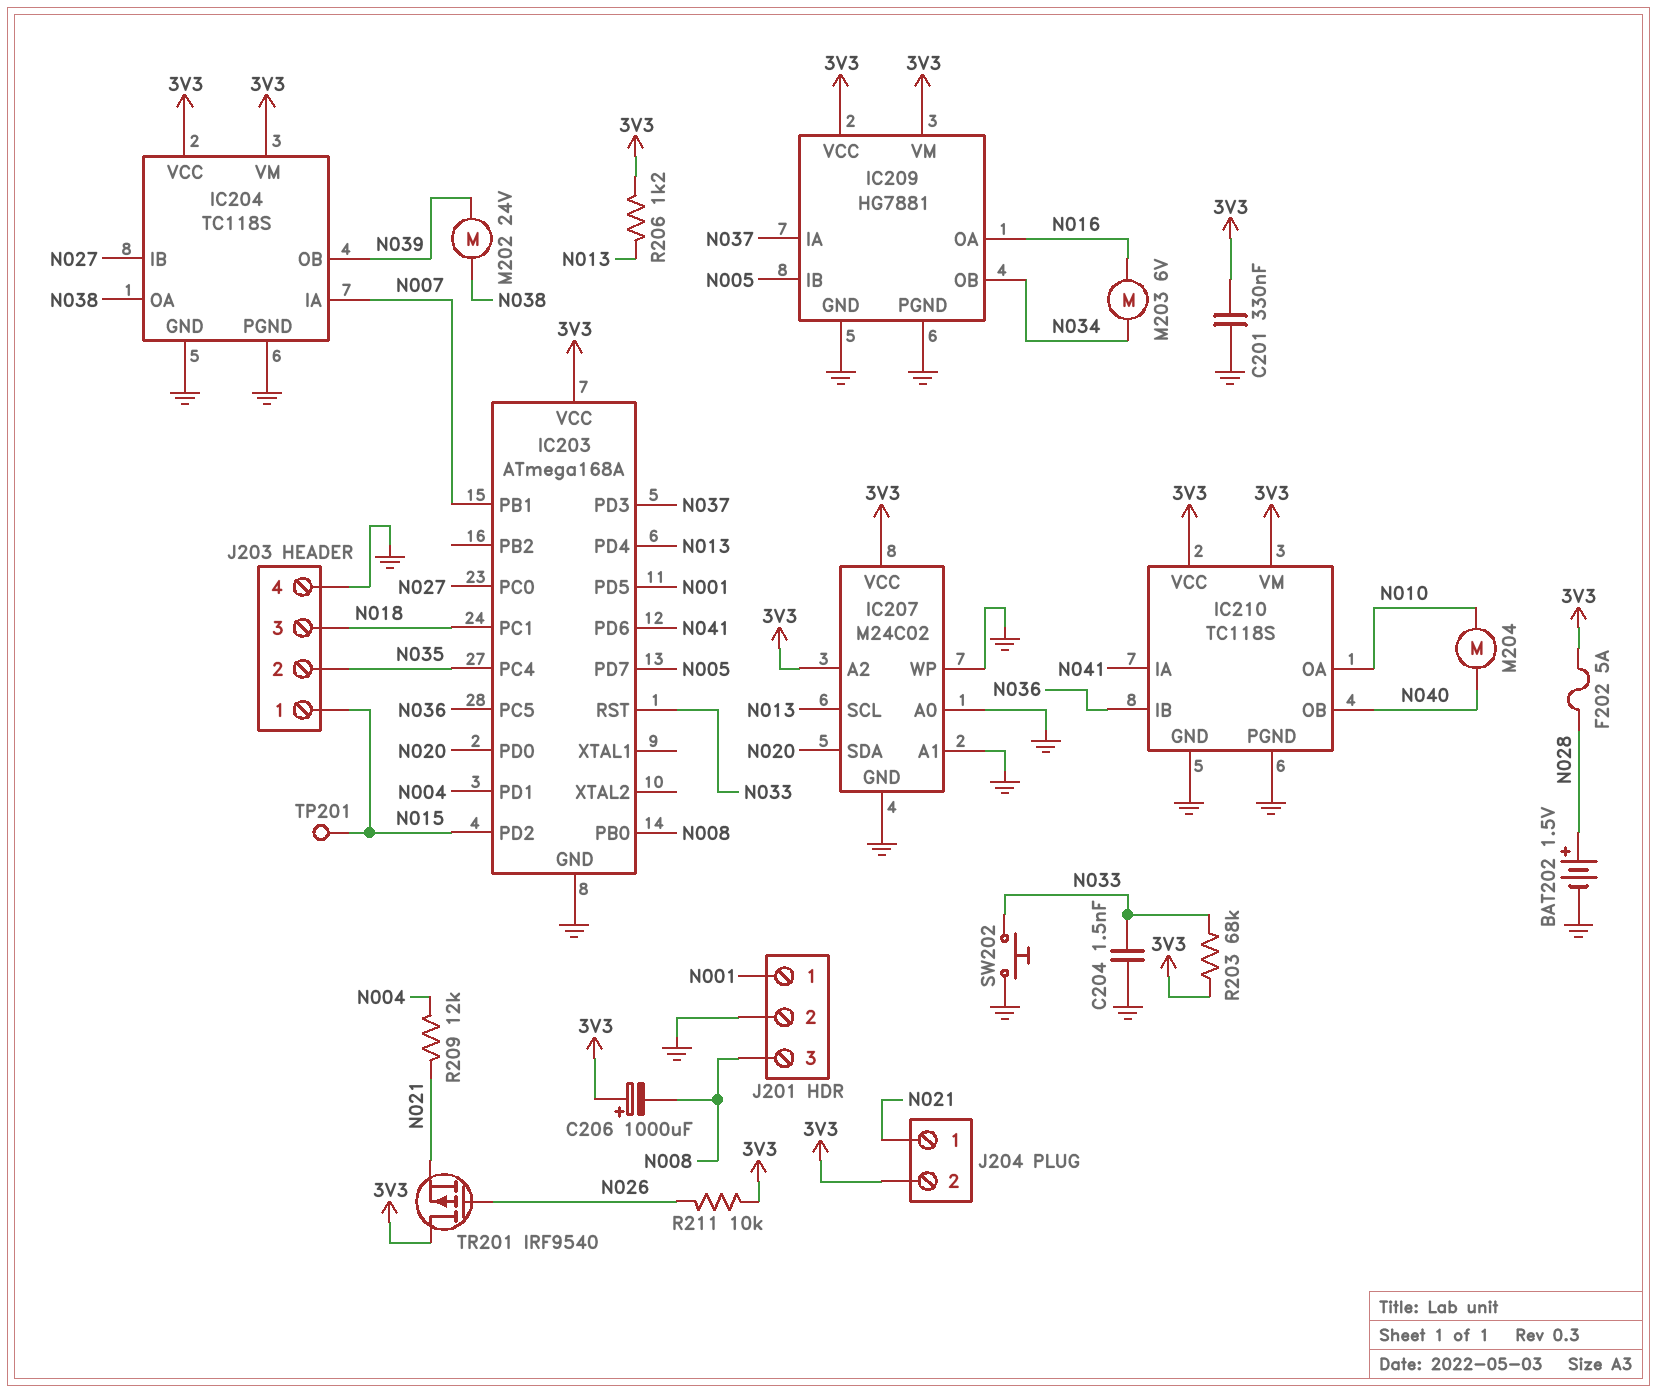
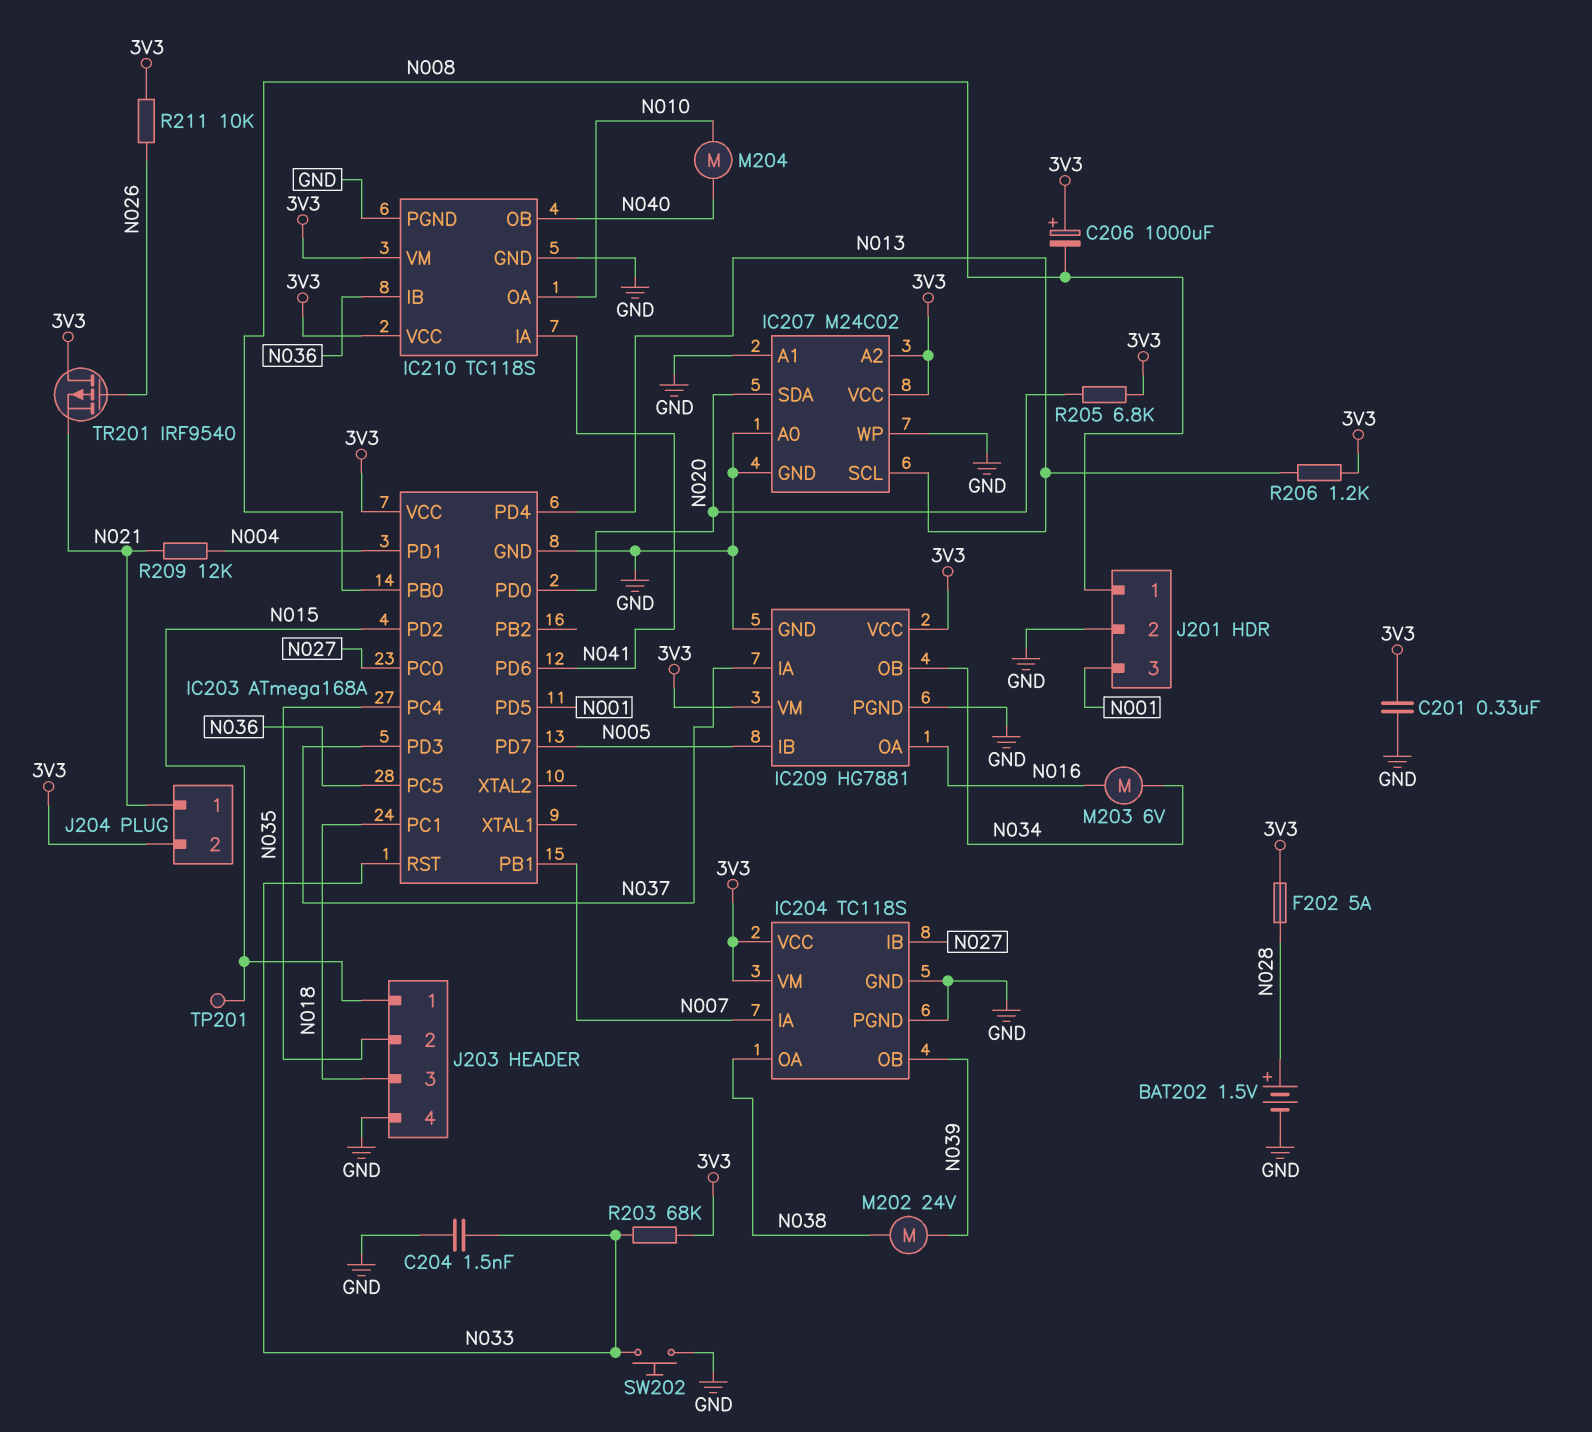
J201 pin 1: N001 -> N008
J201 pin 3: N008 -> N001
R205: none -> 6.8k (3V3, N020)

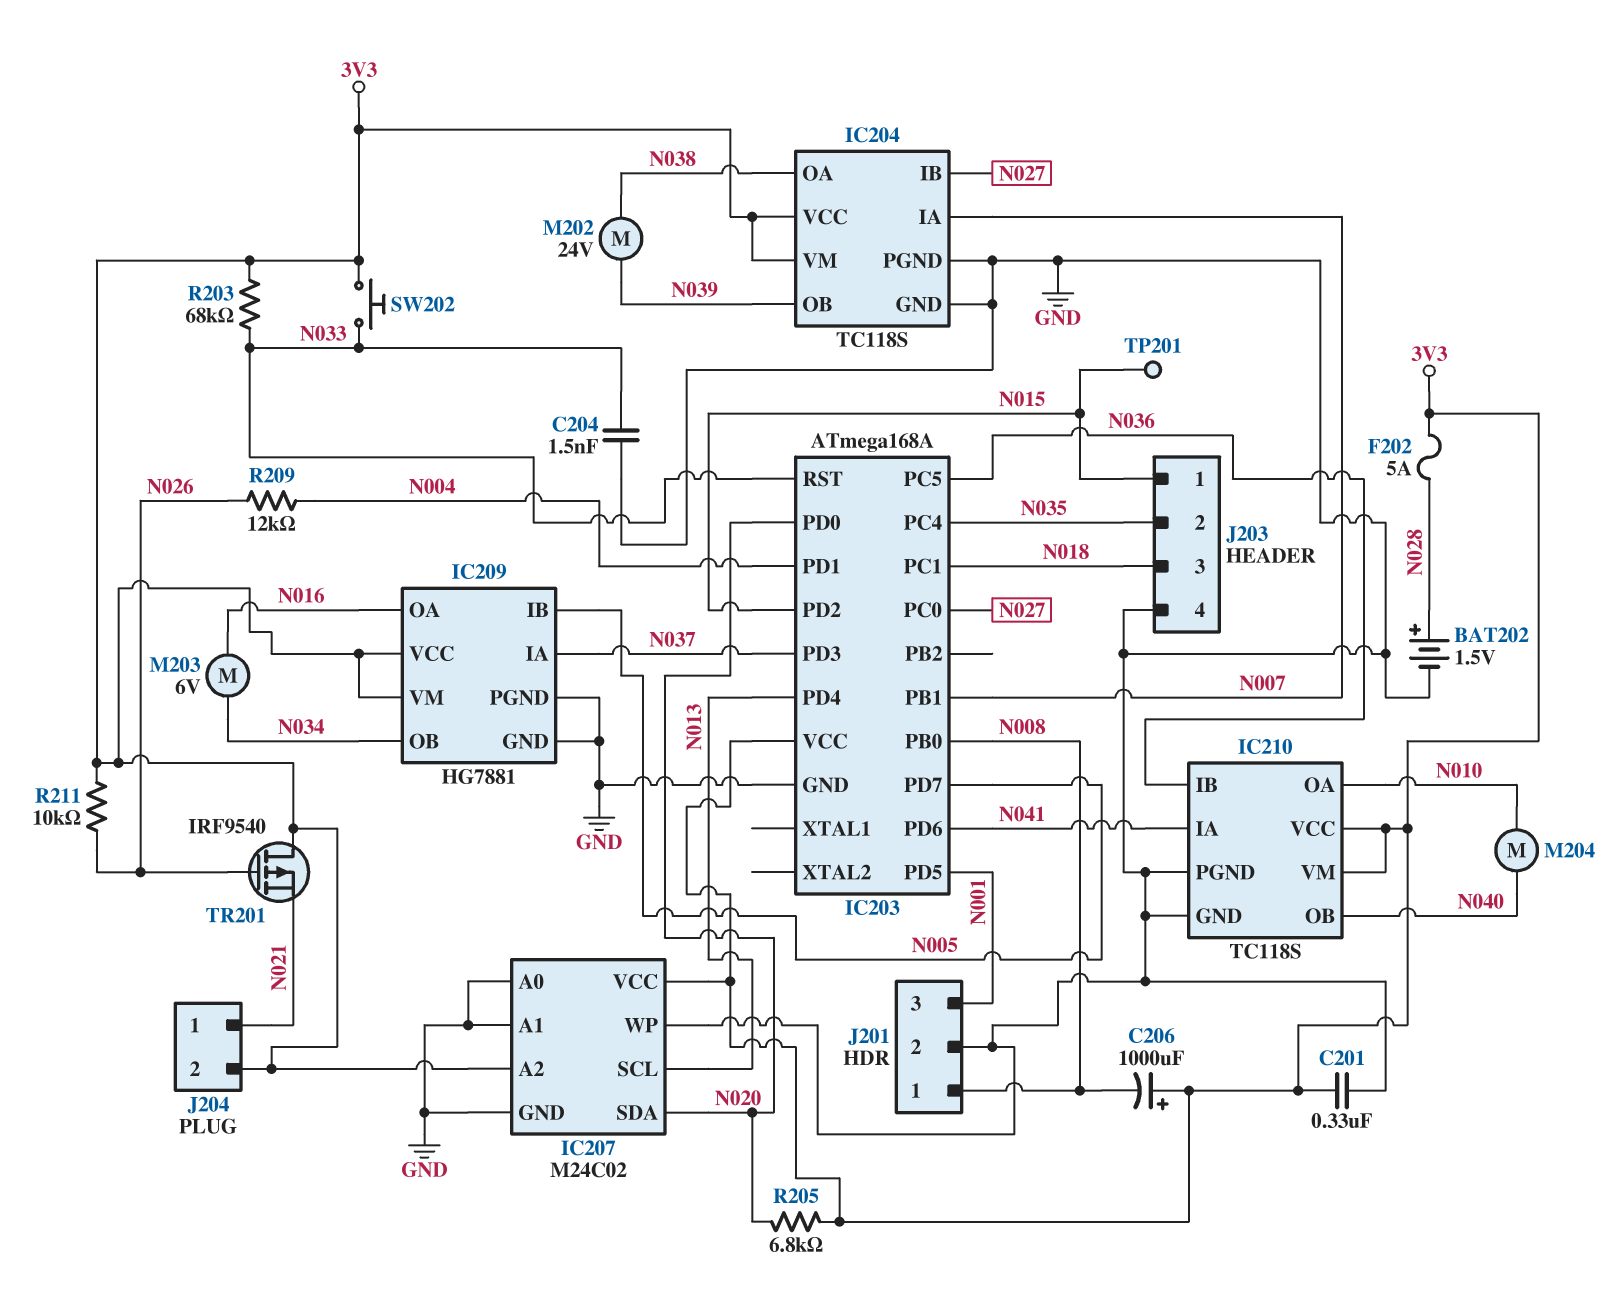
R206: 1.2k (3V3, N013) -> none
R209: 12k (N004, N021) -> 12k (N004, N026)
SW202: button (GND, N033) -> button (3V3, N033)

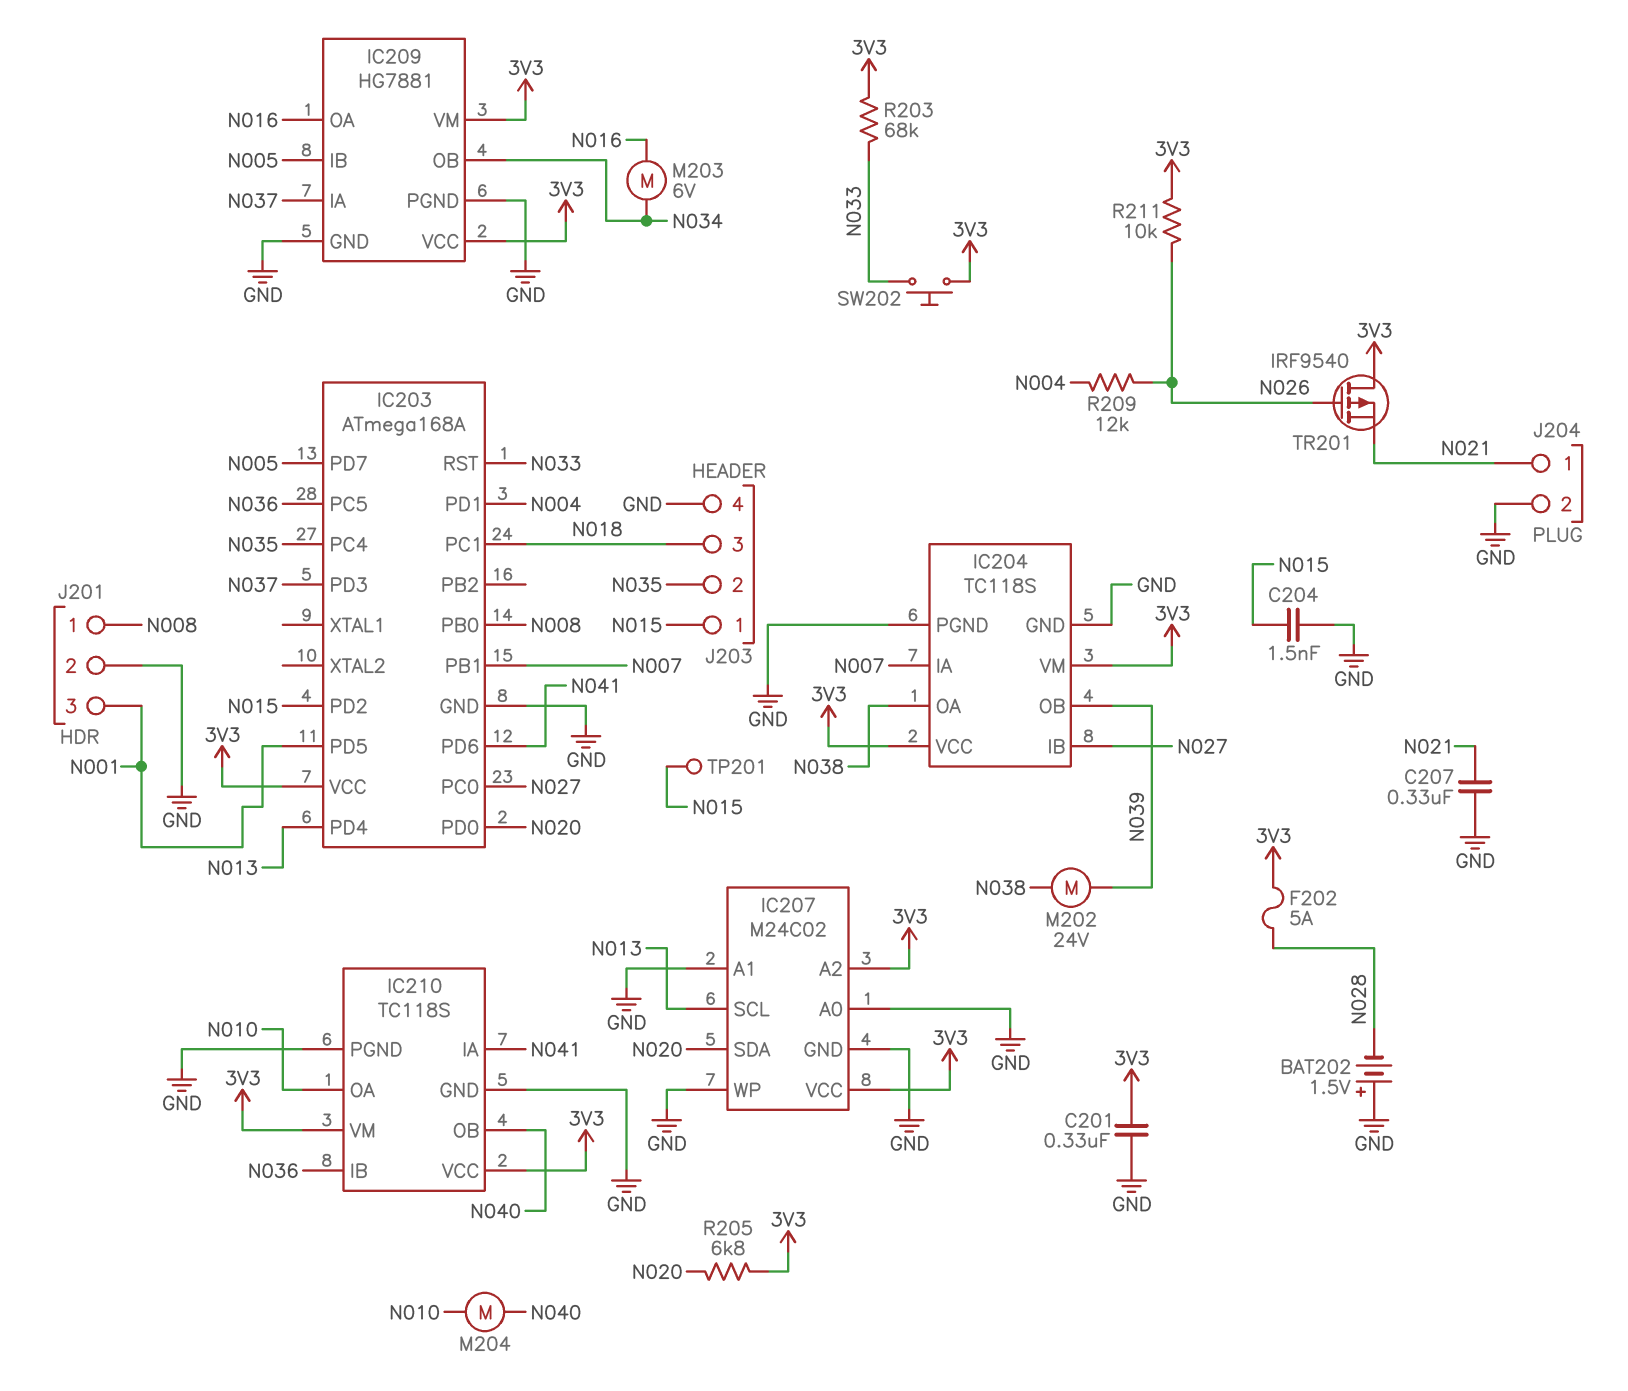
BAT202: 1.5V (plus N028, minus GND) -> 1.5V (plus GND, minus N028)
C204: 1.5nF (GND, N033) -> 1.5nF (GND, N015)
C206: 1000uF (plus 3V3, minus N008) -> none
C207: none -> 330nF (GND, N021)
J204 pin 2: 3V3 -> GND

